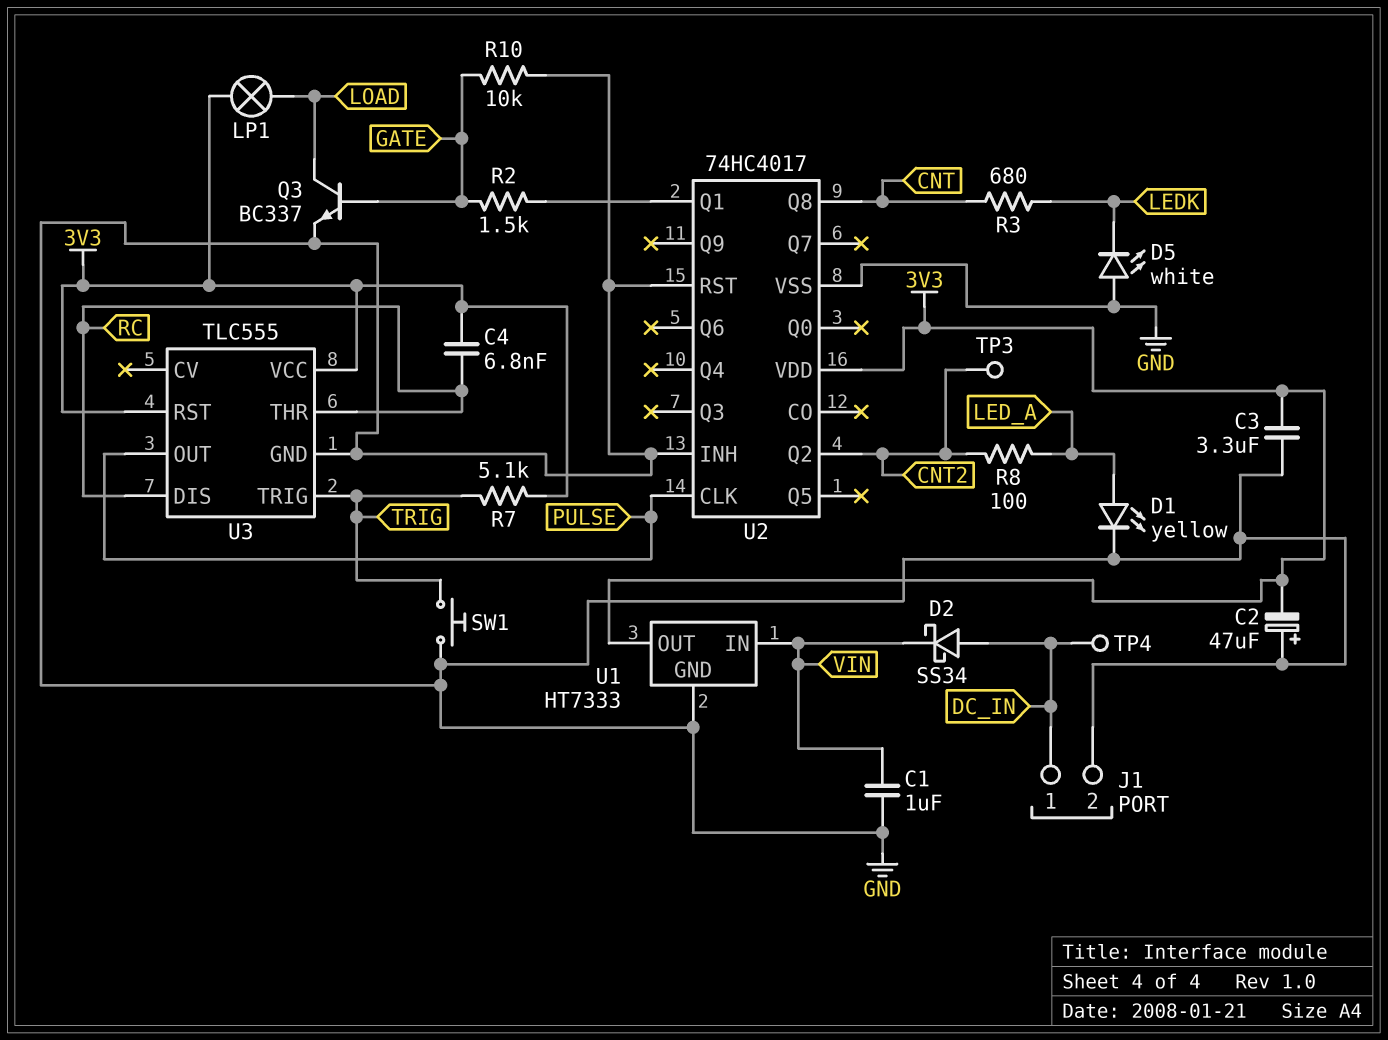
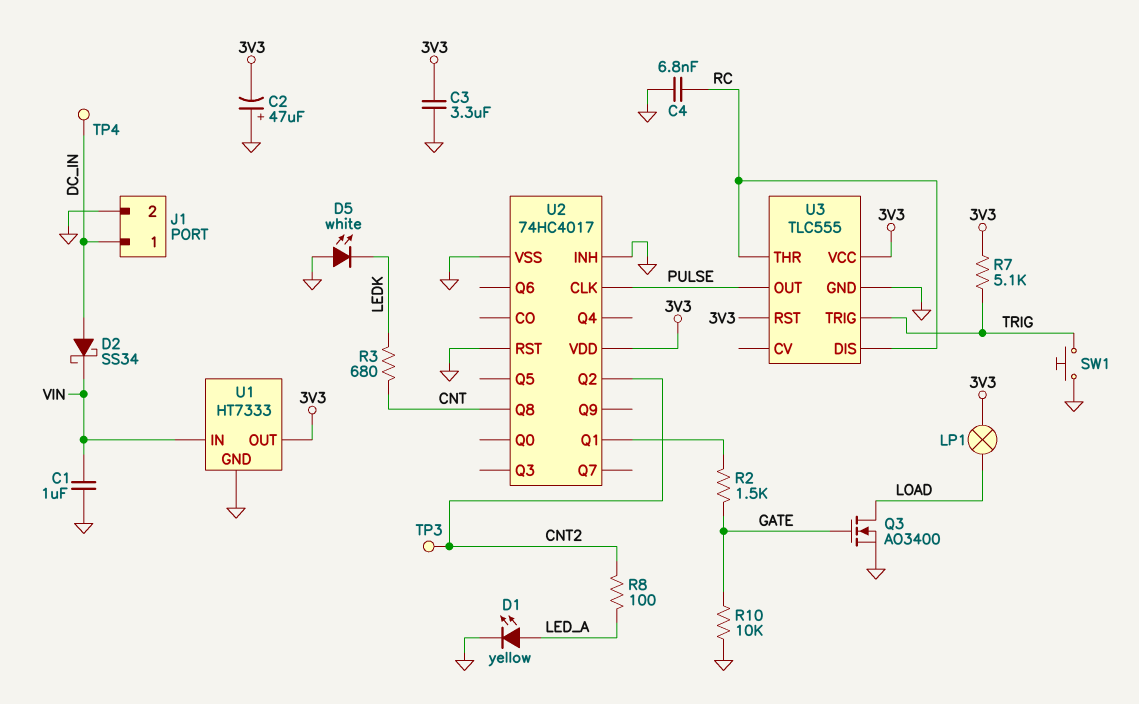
C4: 6.8nF (3V3, RC) -> 6.8nF (GND, RC)
Q3: NPN BC337 (B GATE, C LOAD, E GND) -> NMOS AO3400 (G GATE, D LOAD, S GND)

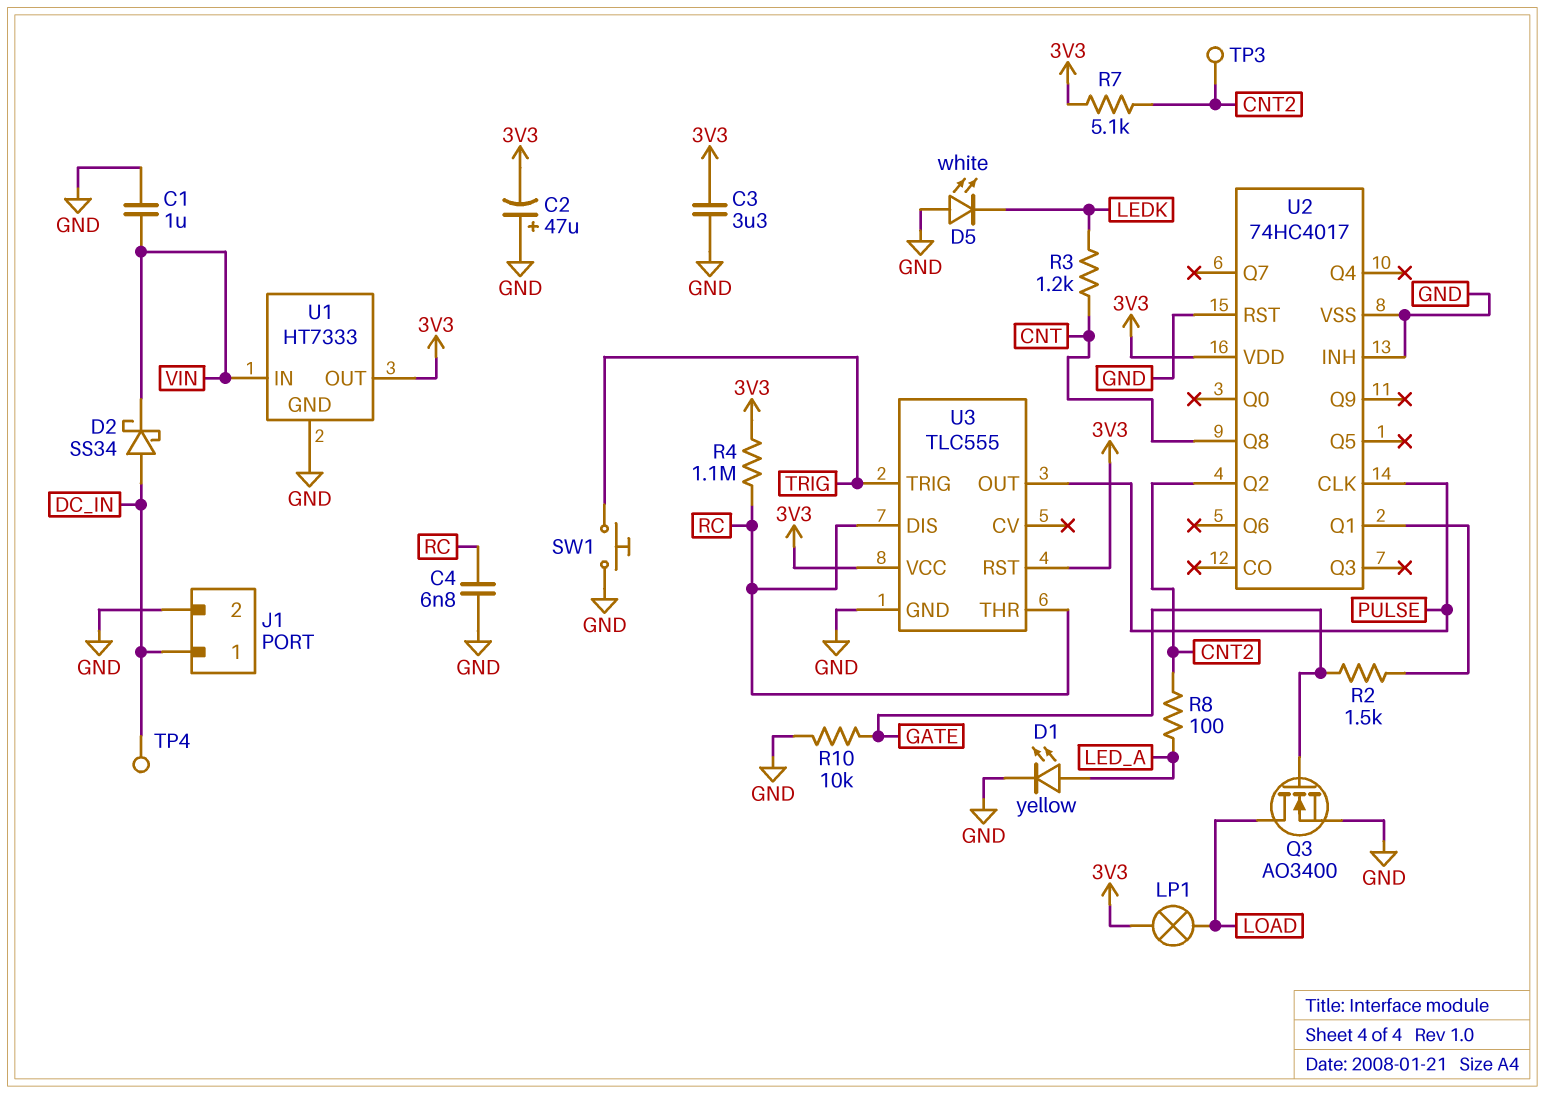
R3: 680 (CNT, LEDK) -> 1.2k (CNT, LEDK)
R4: none -> 1.1M (3V3, RC)
R7: 5.1k (3V3, TRIG) -> 5.1k (3V3, CNT2)

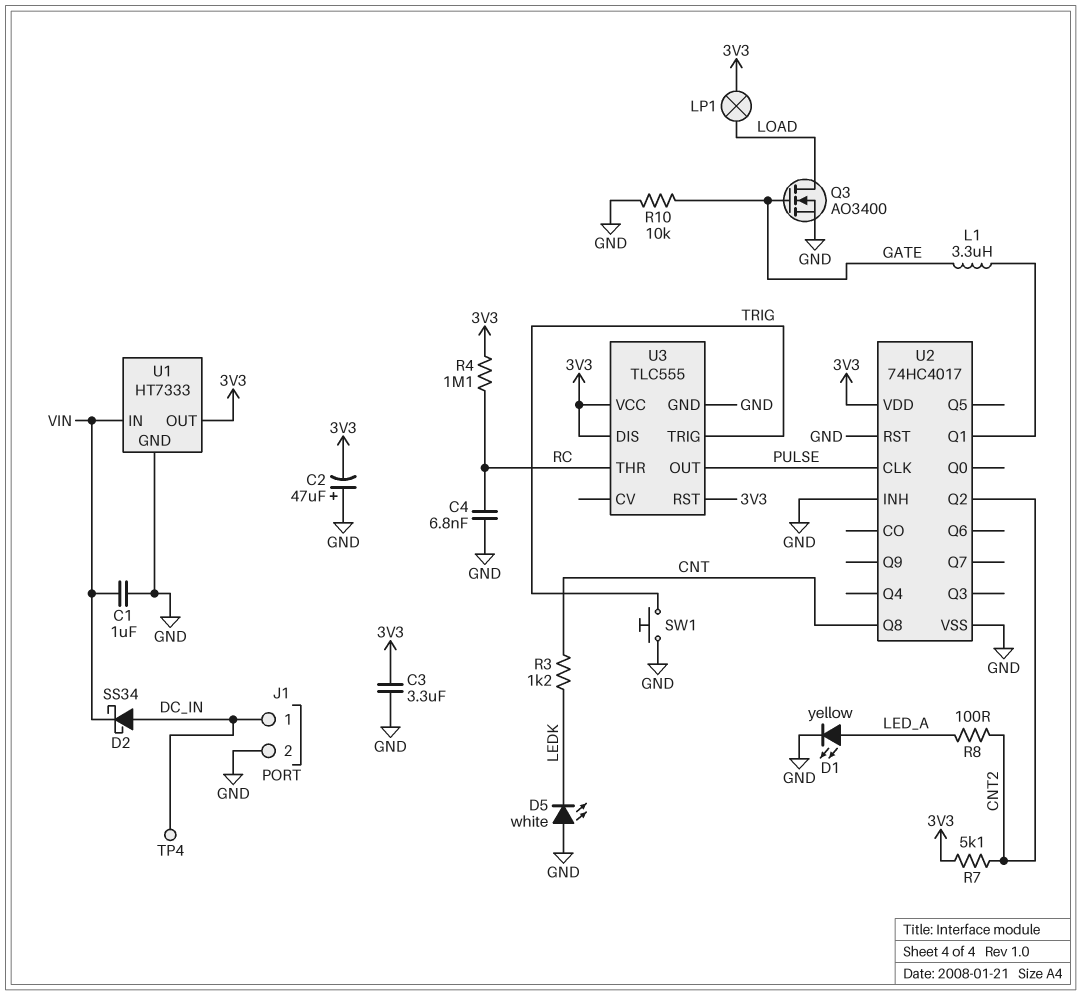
L1: none -> 3.3uH (GATE, U2/Q1)
R2: 1.5k (GATE, U2/Q1) -> none
TP3: test point (CNT2) -> none
U3 pin DIS: RC -> 3V3

